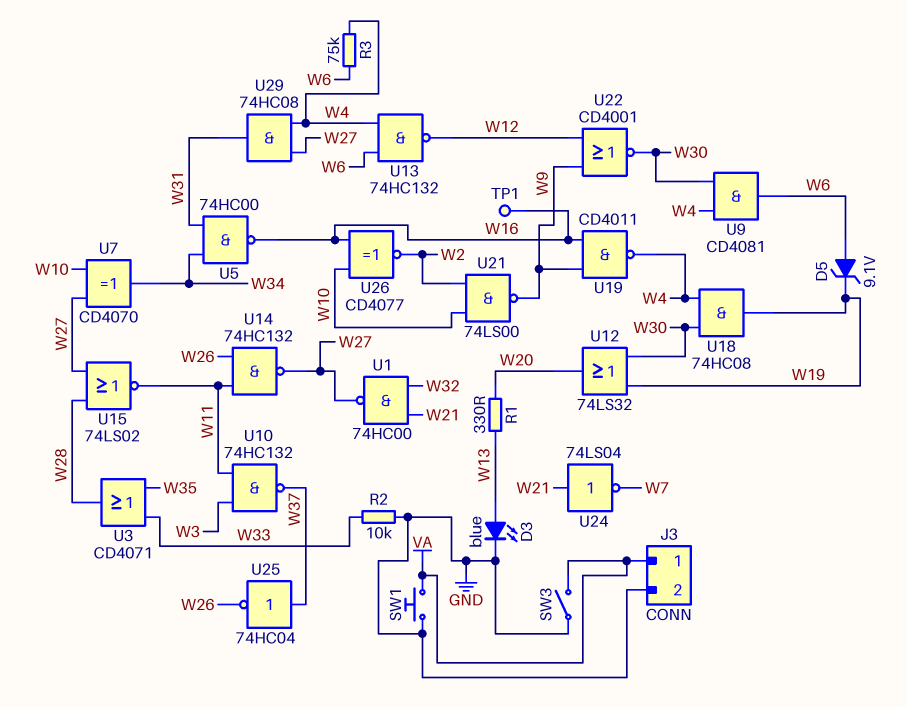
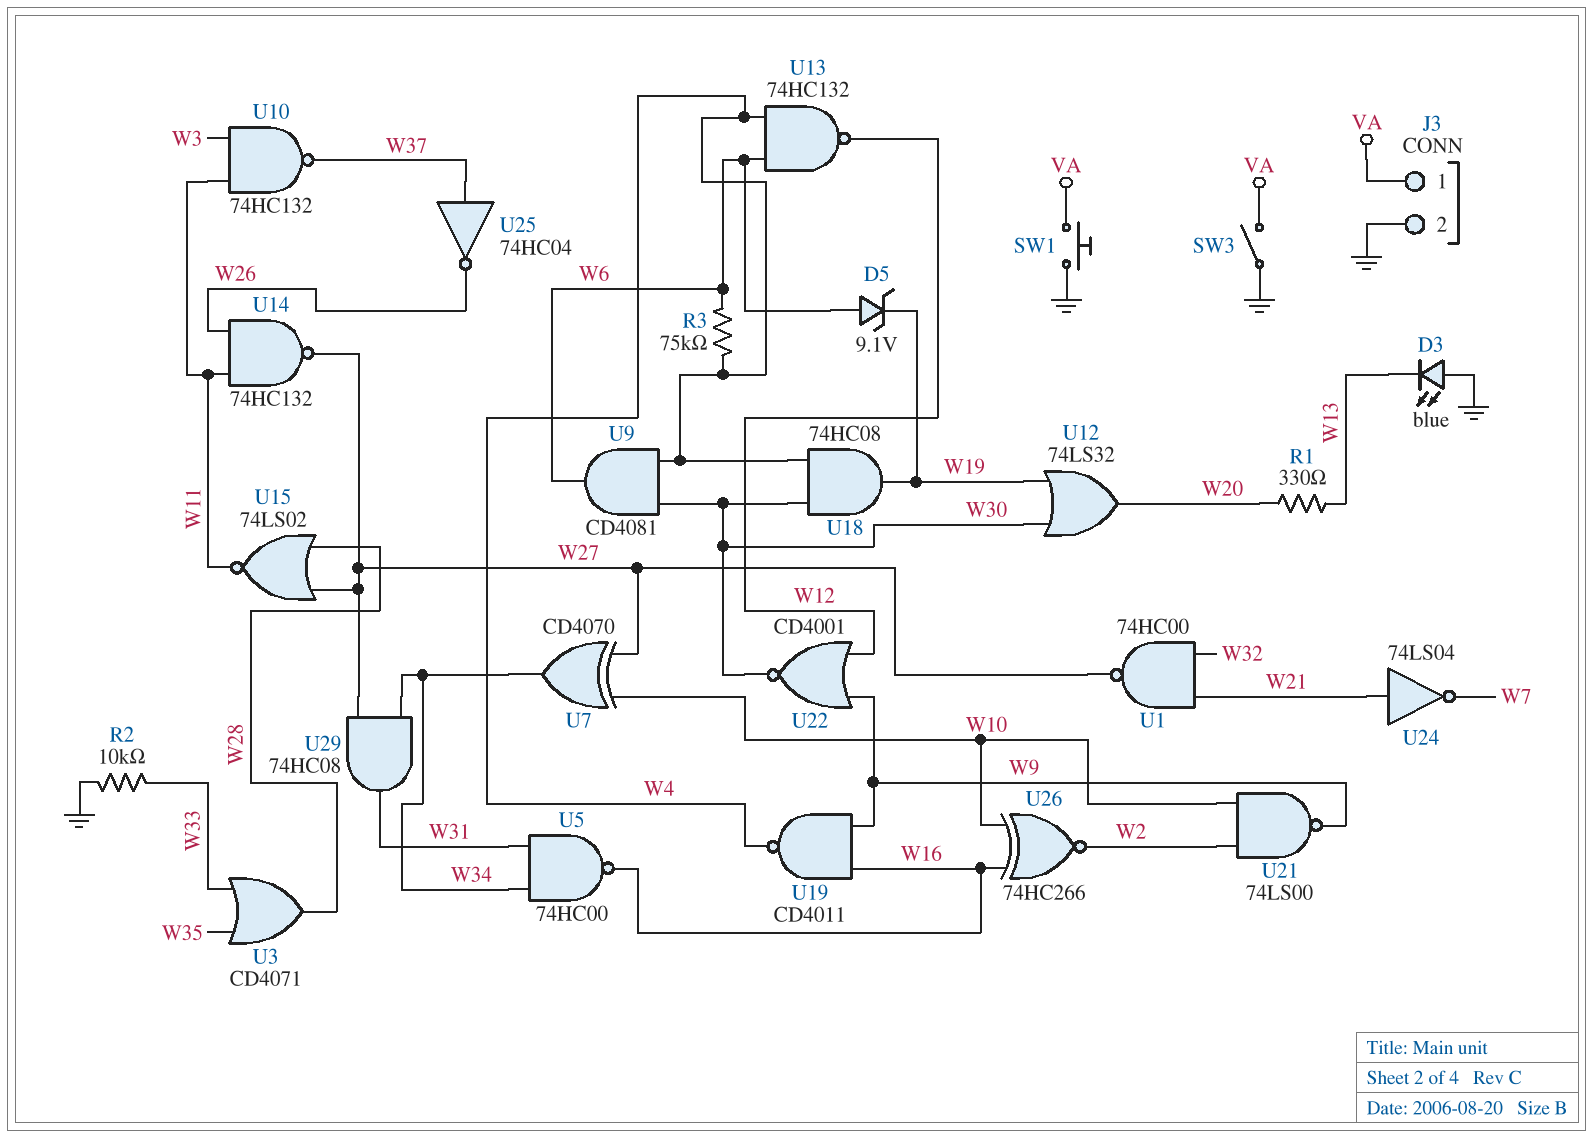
D3: LED blue (A W13, K GND) -> LED blue (A GND, K W13)
TP1: test point (W16) -> none
U26: XNOR CD4077 (in W10, in W16, out W2) -> XNOR 74HC266 (in W10, in W16, out W2)
U29: AND 74HC08 (in W4, in W27, out W31) -> AND 74HC08 (in W27, in W34, out W31)

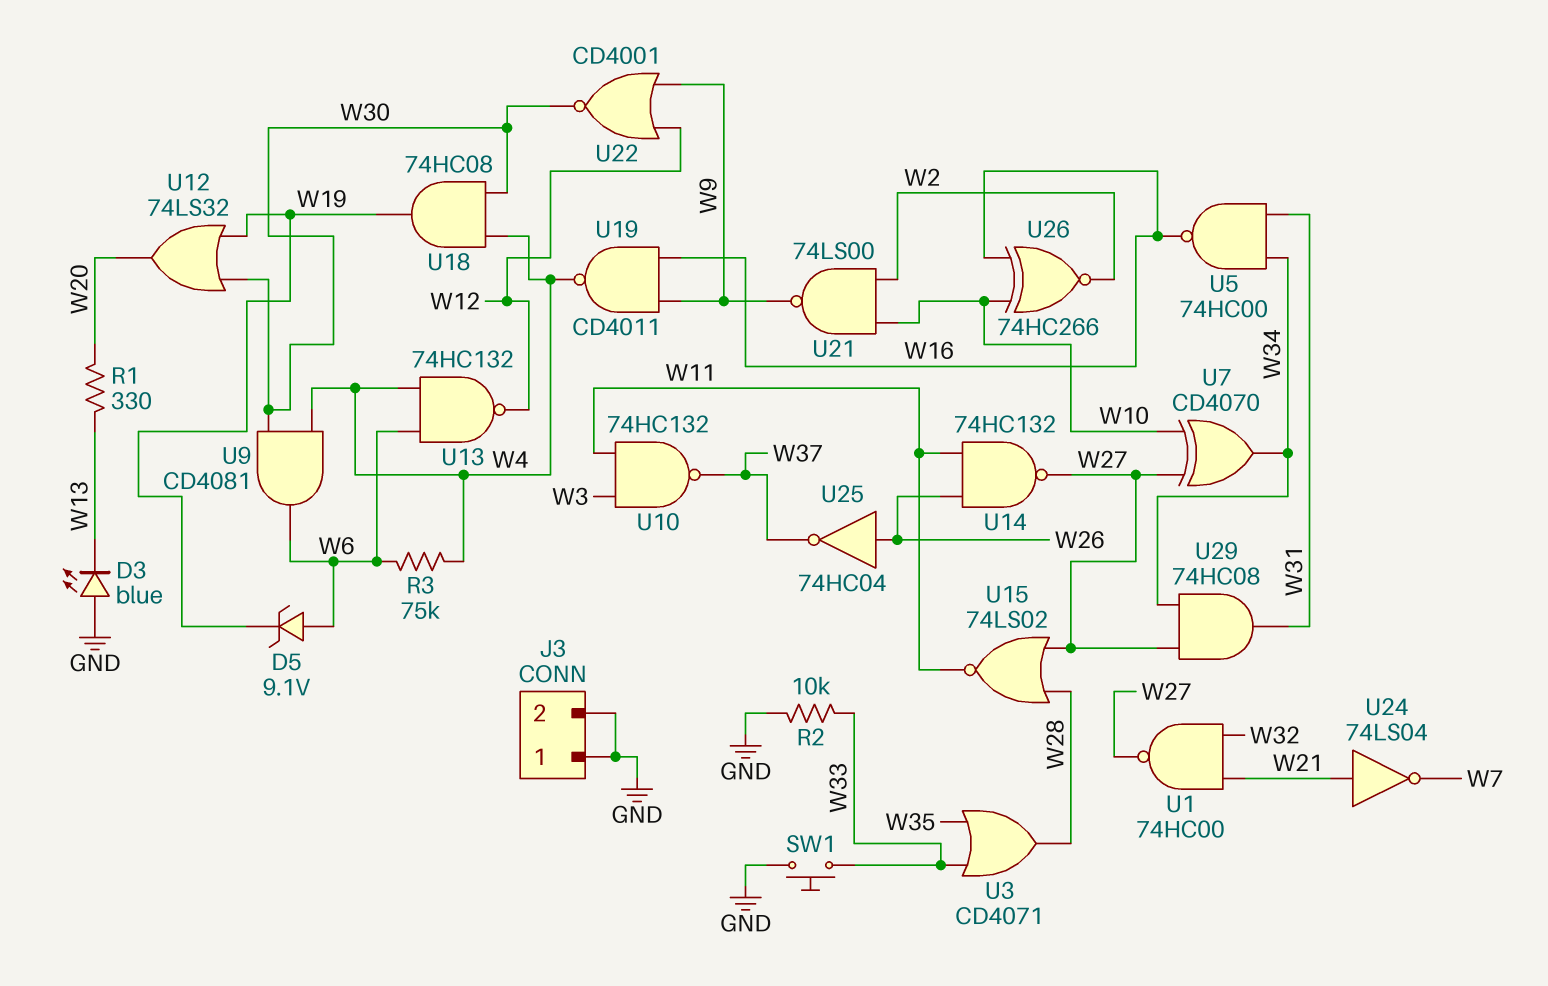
J3 pin 1: VA -> GND
SW1: button (GND, VA) -> button (GND, W33)
SW3: switch (GND, VA) -> none
U25: NOT 74HC04 (in W37, out W26) -> NOT 74HC04 (in W26, out W37)

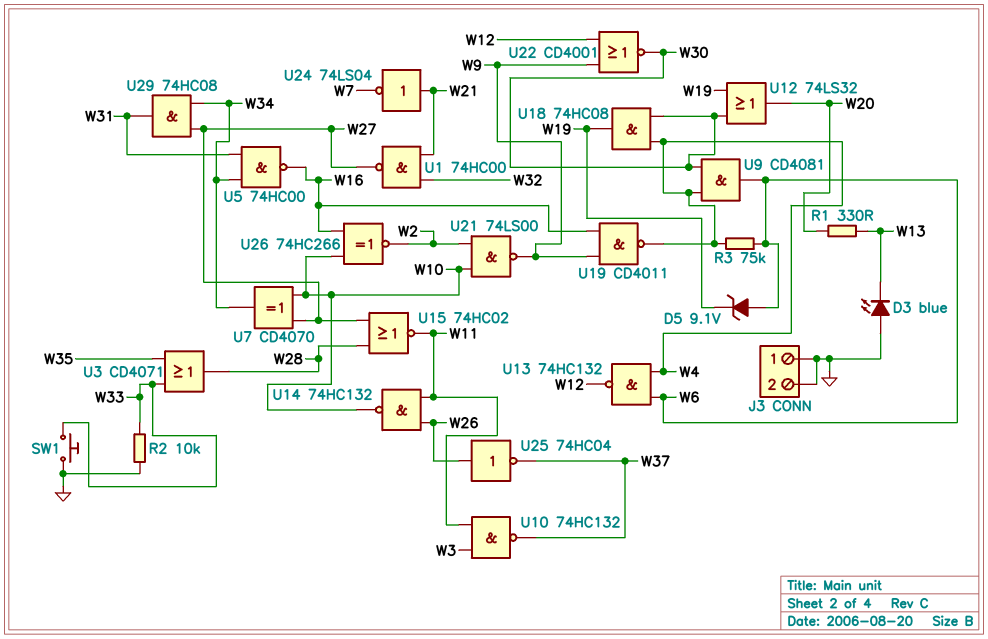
U14: NAND 74HC132 (in W11, in W26, out W27) -> NAND 74HC132 (in W11, in W26, out W10)
U15: NOR 74LS02 (in W27, in W28, out W11) -> NOR 74HC02 (in W27, in W28, out W11)

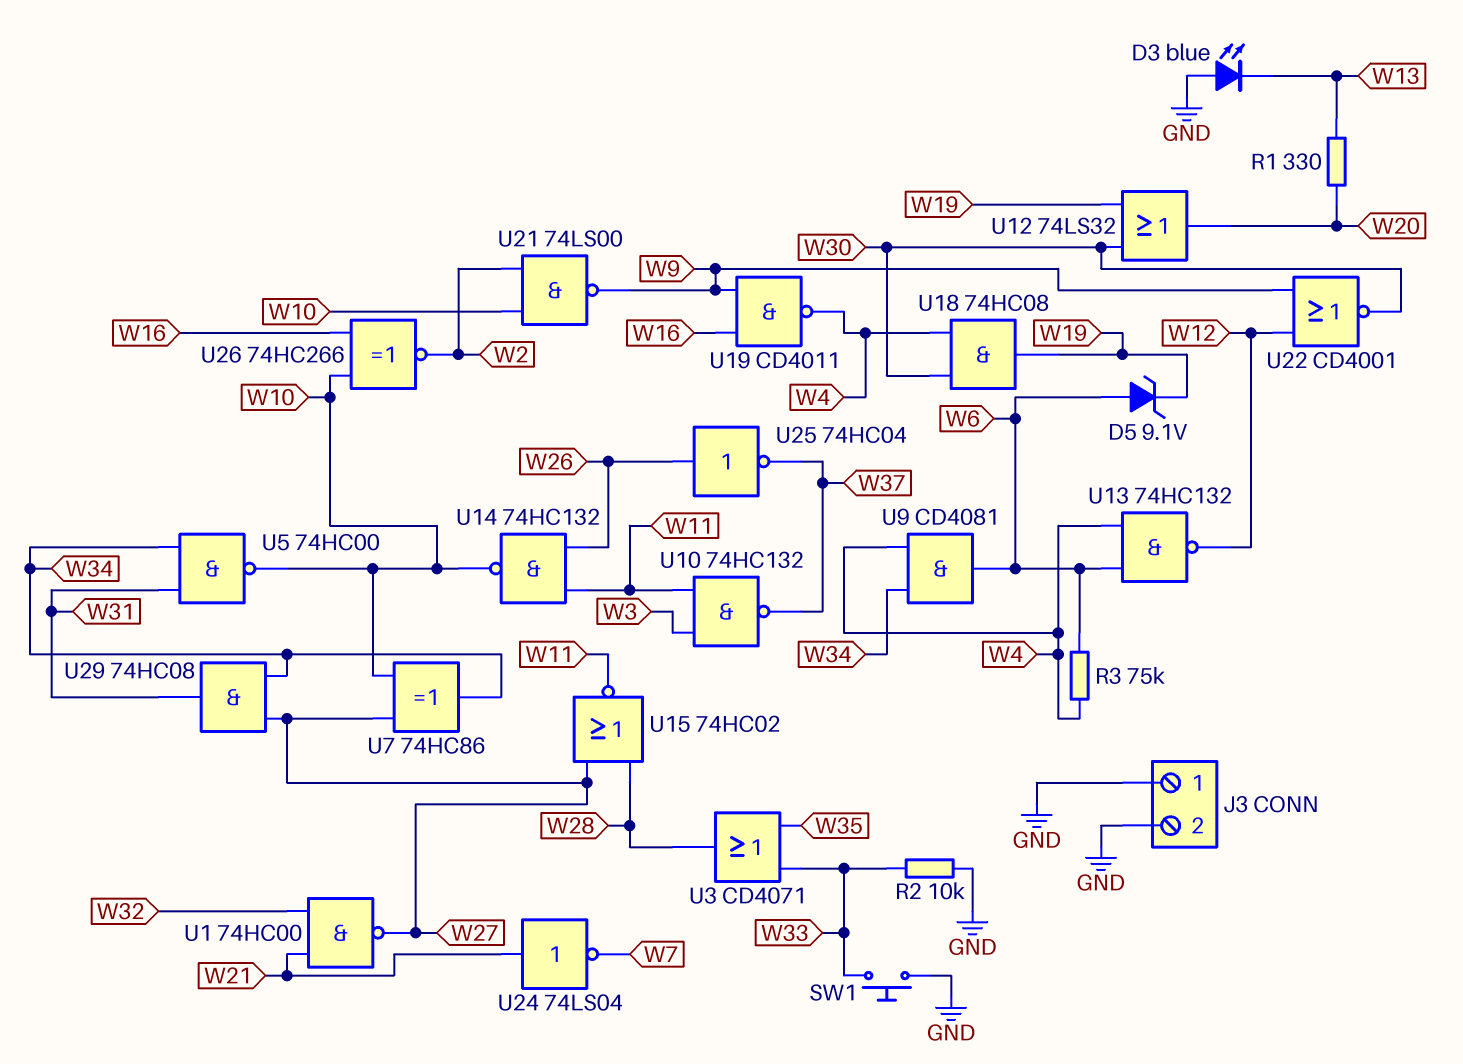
U5: NAND 74HC00 (in W31, in W34, out W16) -> NAND 74HC00 (in W31, in W34, out W10)
U7: XOR CD4070 (in W10, in W27, out W34) -> XOR 74HC86 (in W10, in W27, out W34)
U9: AND CD4081 (in W4, in W30, out W6) -> AND CD4081 (in W4, in W34, out W6)

